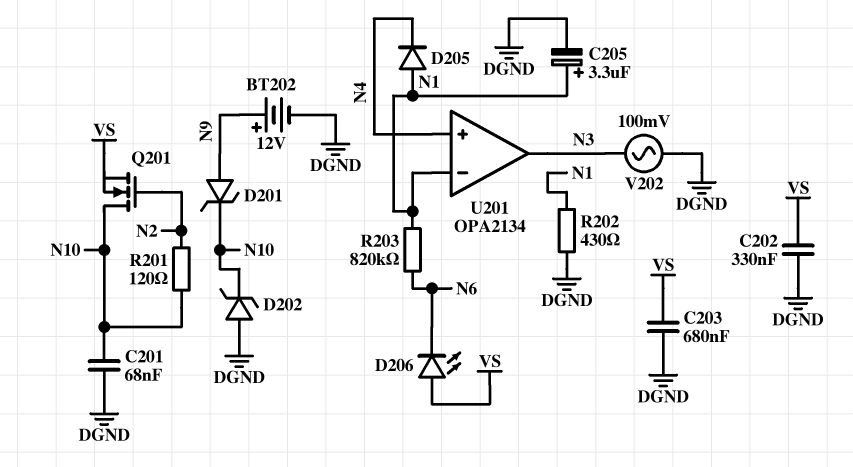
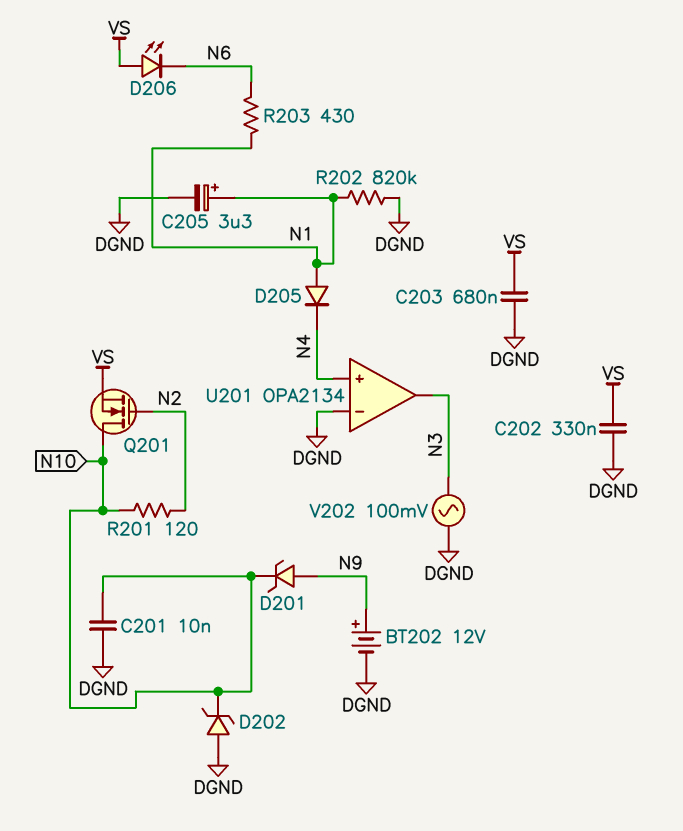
C201: 68nF (DGND, N10) -> 10nF (DGND, N10)
R202: 430 (DGND, N1) -> 820k (DGND, N1)
R203: 820k (N1, N6) -> 430 (N1, N6)
U201 pin in-: N1 -> DGND

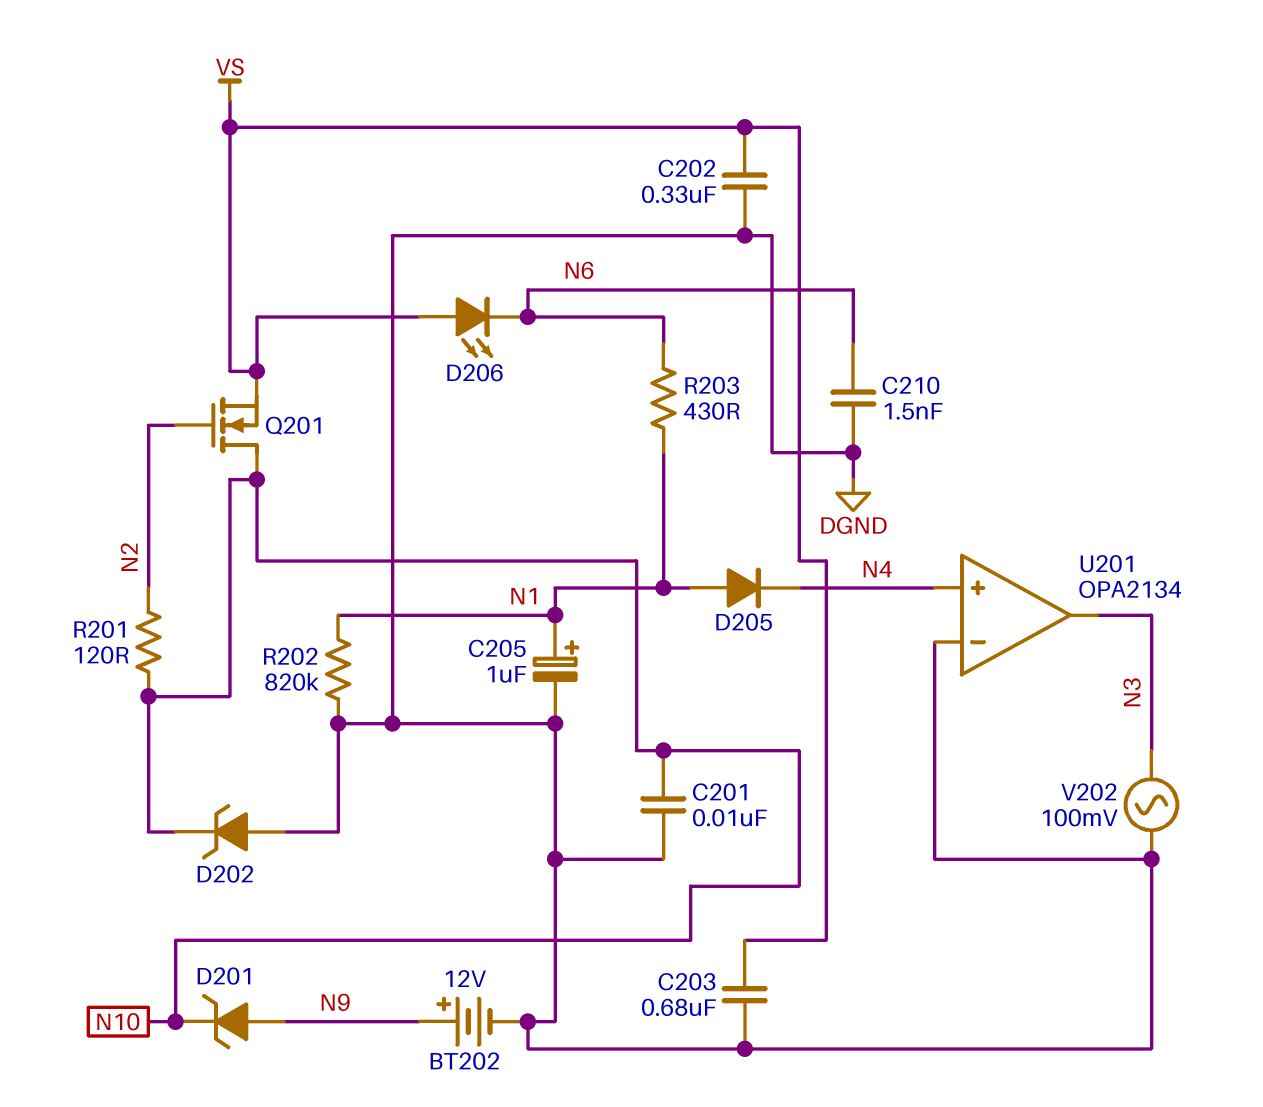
C205: 3.3uF (plus N1, minus DGND) -> 1uF (plus N1, minus DGND)
C210: none -> 1.5nF (DGND, N6)

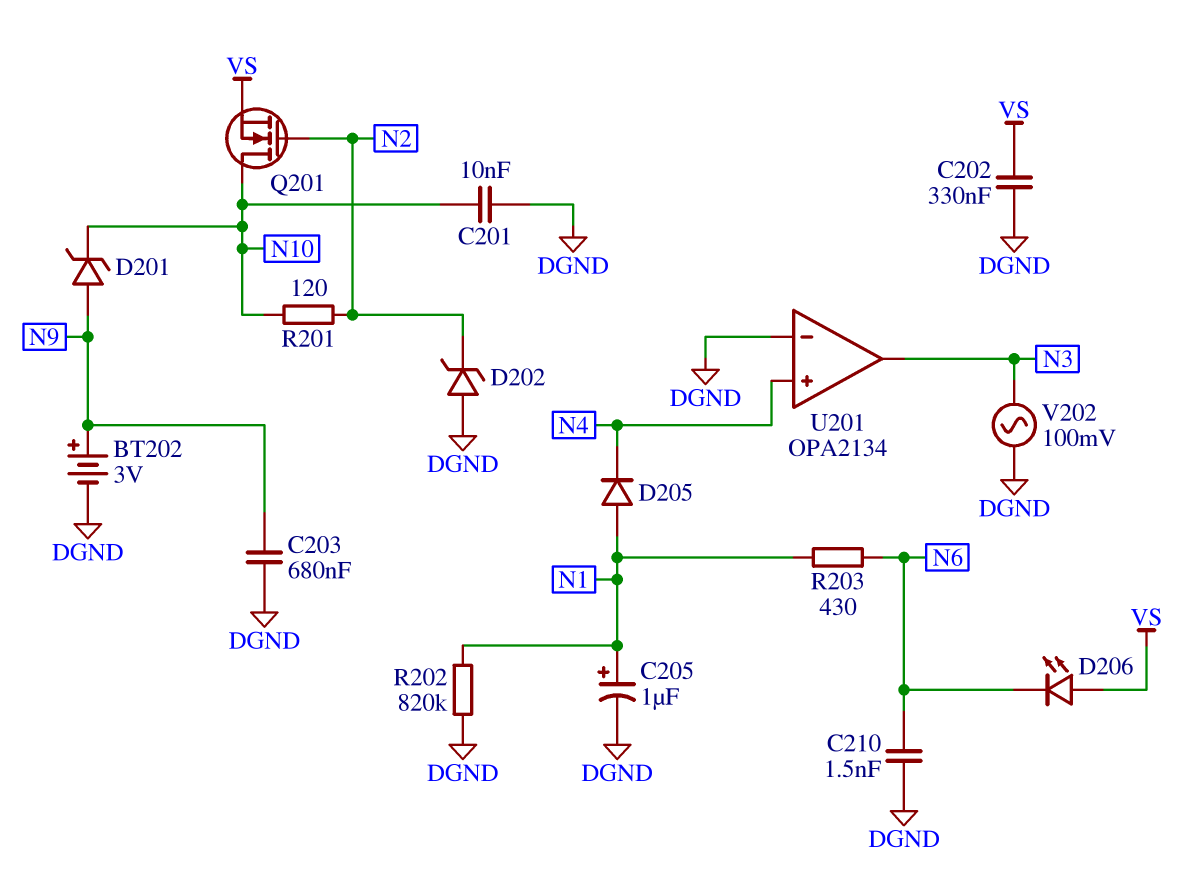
BT202: 12V (plus N9, minus DGND) -> 3V (plus N9, minus DGND)
C203: 680nF (DGND, VS) -> 680nF (DGND, N9)
D202: zener (A DGND, K N10) -> zener (A DGND, K N2)

